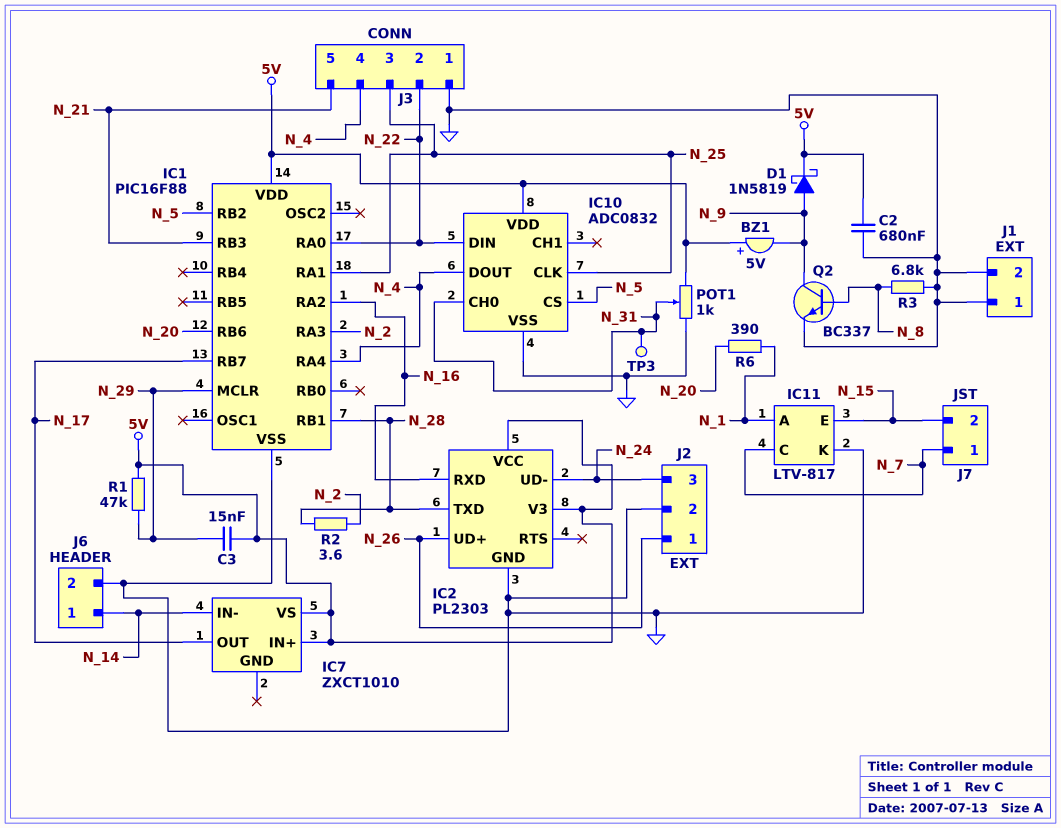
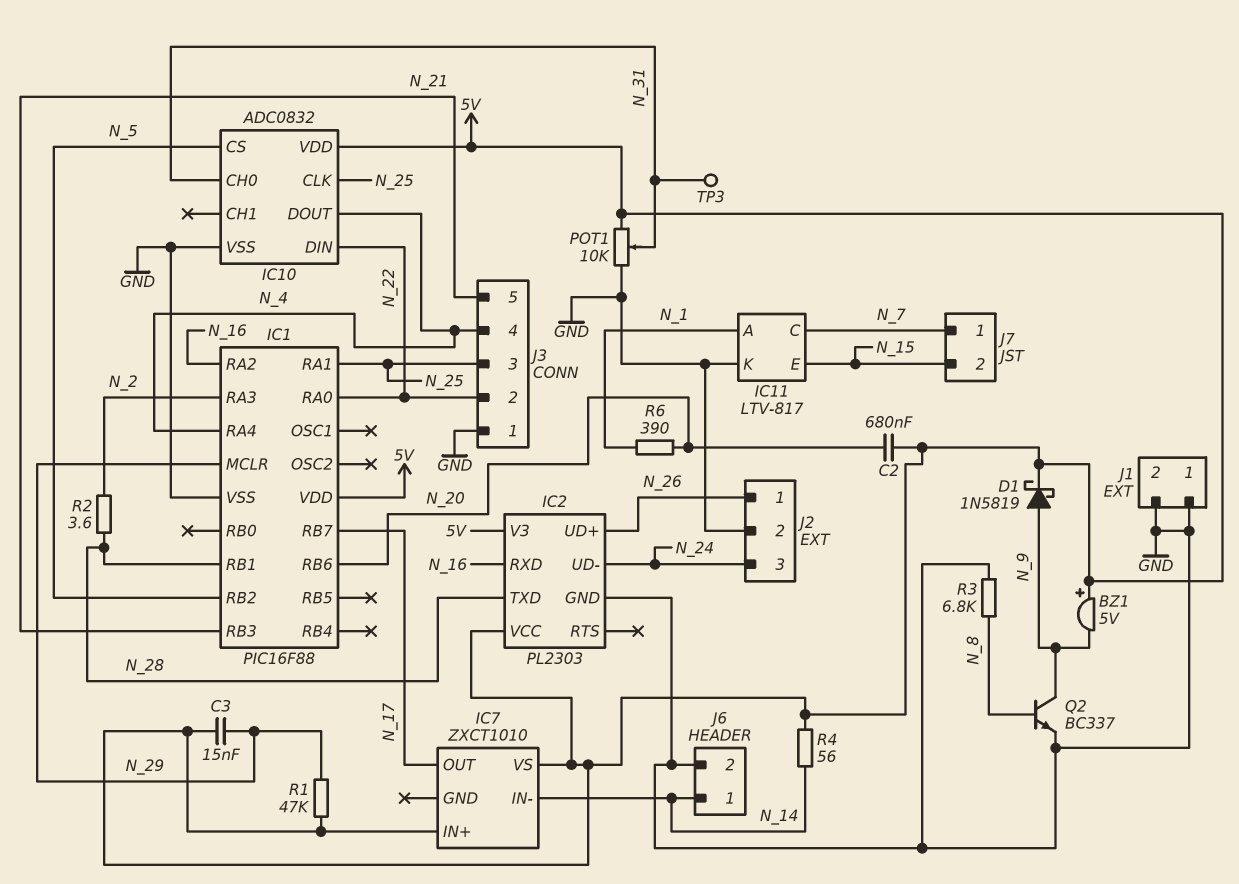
C2: 680nF (5V, GND) -> 680nF (5V, N_20)
POT1: 1k (5V, GND, wiper N_31) -> 10k (5V, GND, wiper N_31)
R4: none -> 56 (5V, N_14)

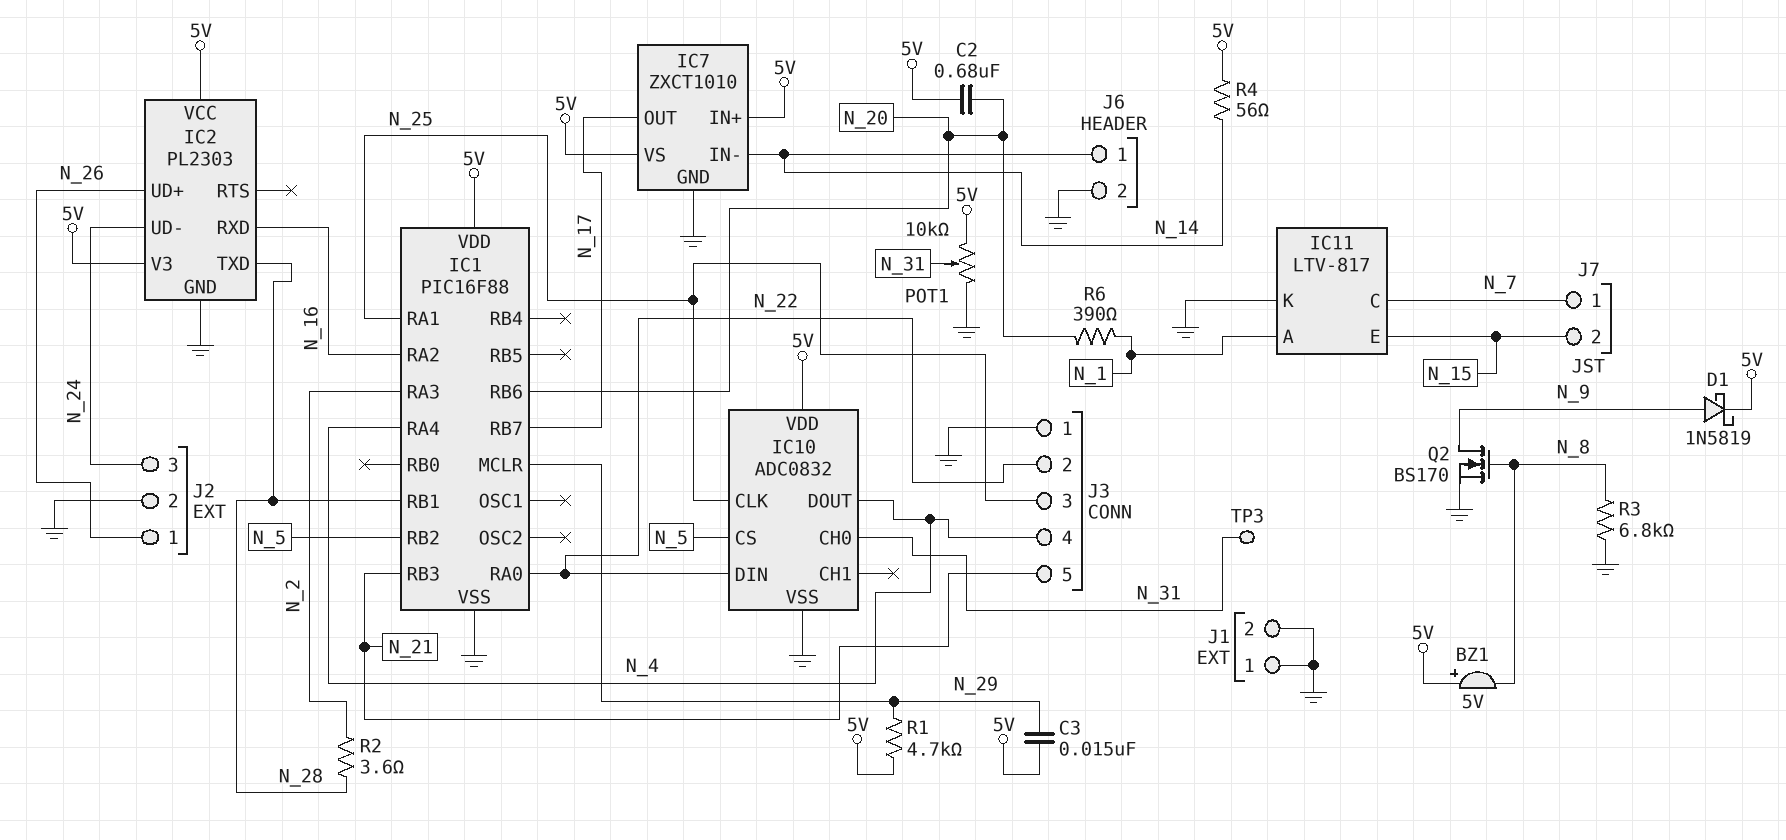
BZ1: buzzer 5V (plus 5V, minus N_9) -> buzzer 5V (plus 5V, minus N_8)
IC7 pin GND: none -> GND
Q2: NPN BC337 (B N_8, C N_9, E GND) -> NMOS BS170 (G N_8, D N_9, S GND)
R1: 47k (5V, N_29) -> 4.7k (5V, N_29)

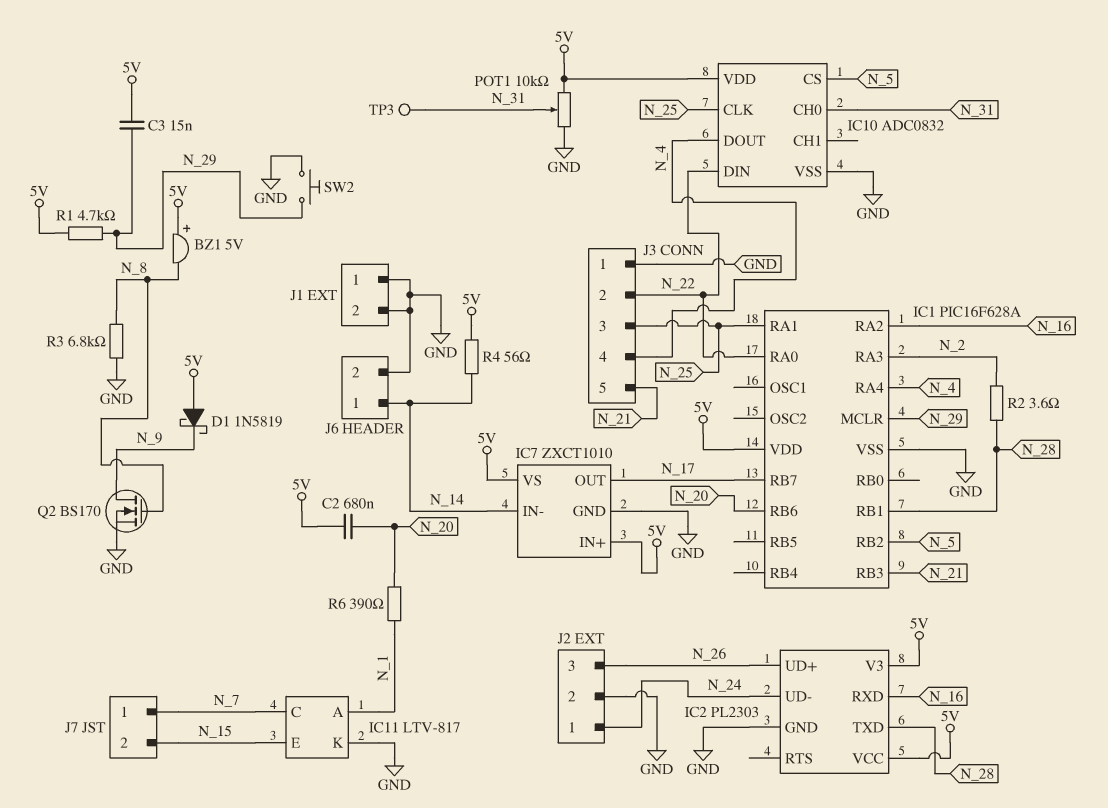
D1: schottky 1N5819 (A N_9, K 5V) -> schottky 1N5819 (A 5V, K N_9)
IC1: PIC16F88 -> PIC16F628A
J2 pin 1: N_26 -> N_24
J2 pin 3: N_24 -> N_26
SW2: none -> button (GND, N_29)

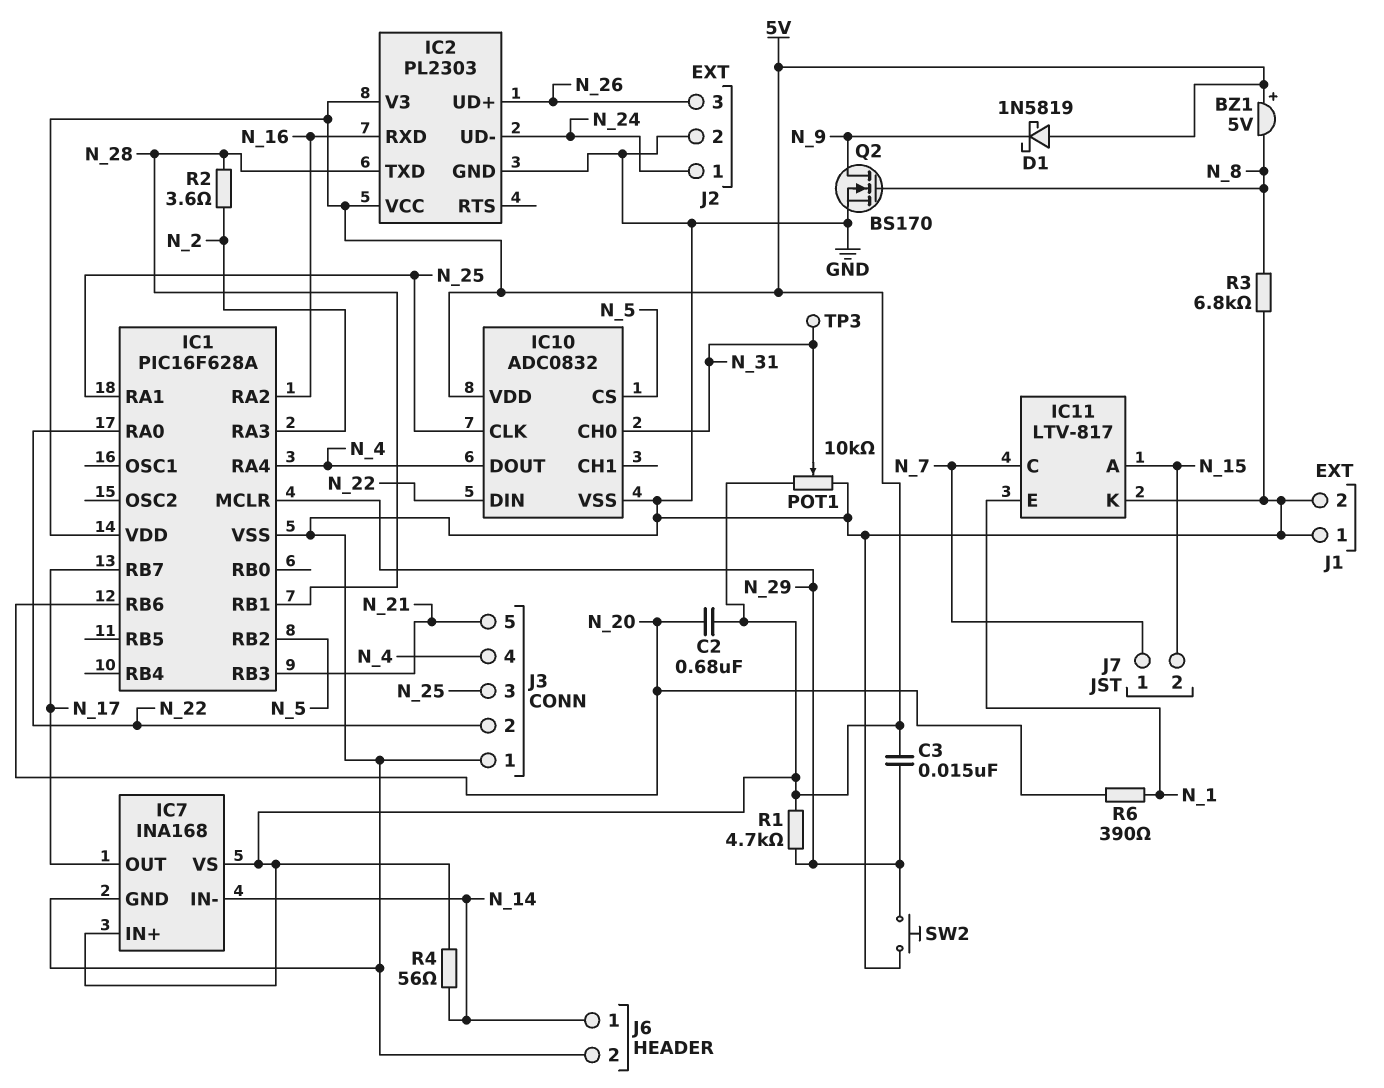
IC7: ZXCT1010 -> INA168
IC11 pin A: N_1 -> N_15
IC11 pin E: N_15 -> N_1

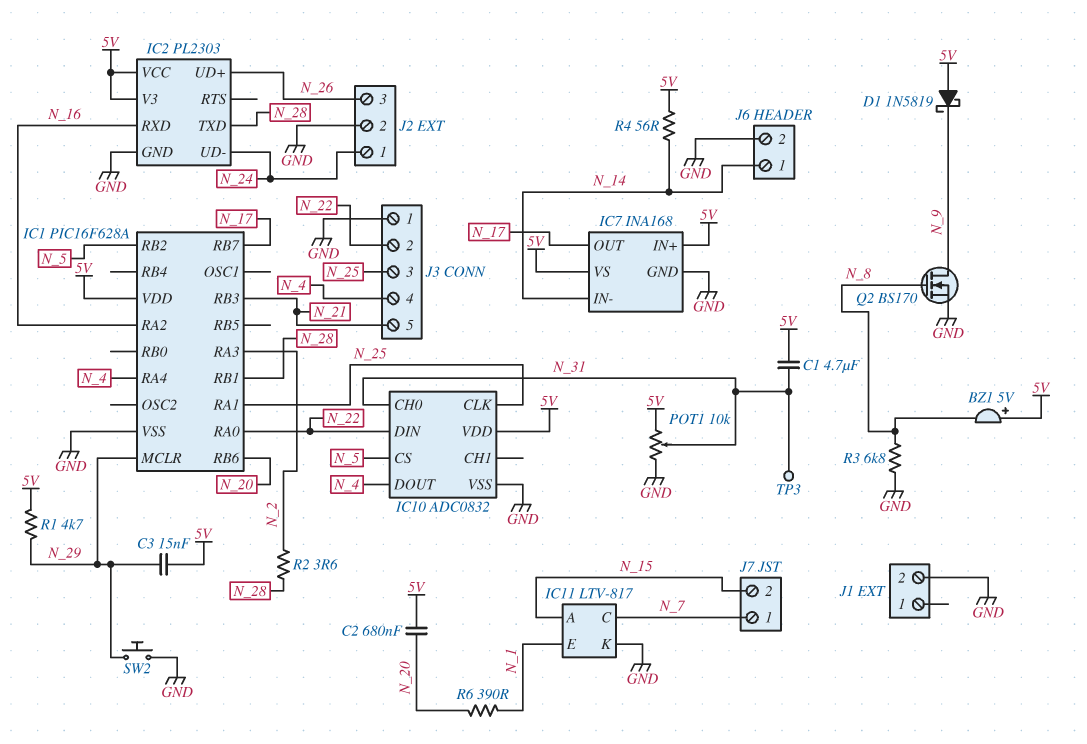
C1: none -> 4.7uF (5V, N_31)
J1 pin 1: GND -> none

